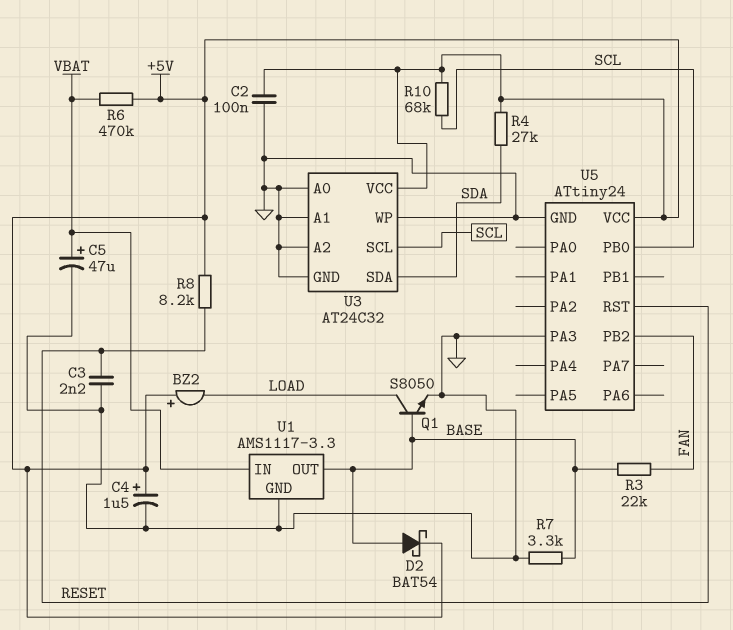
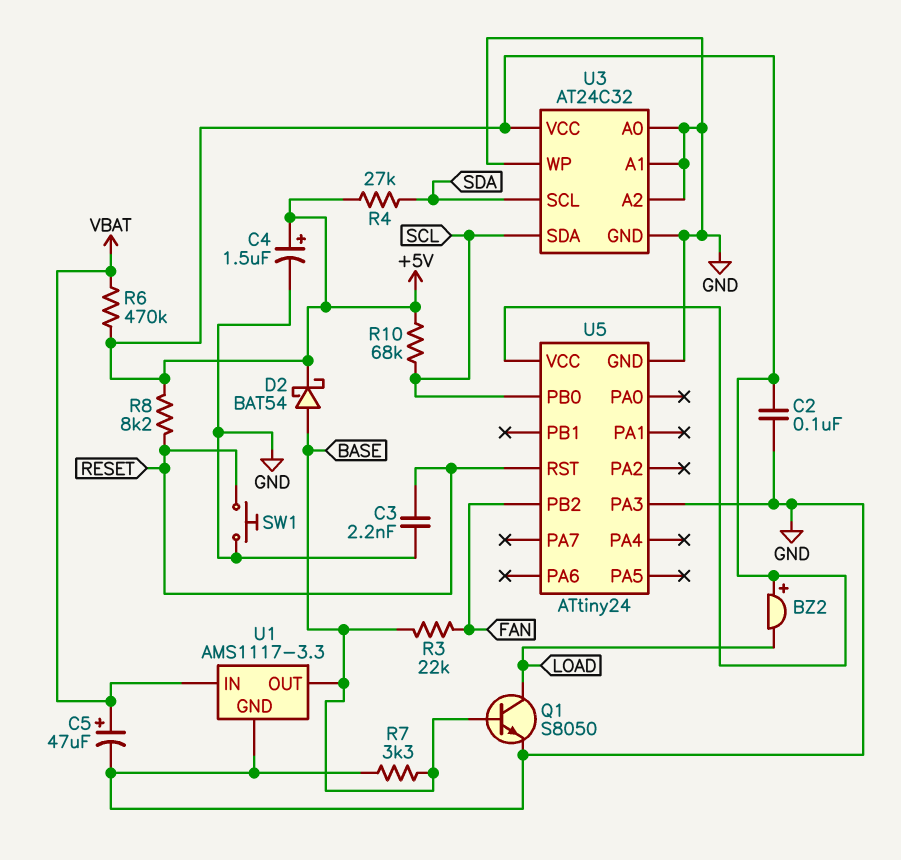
SW1: none -> button (GND, RESET)
U3 pin SCL: SCL -> SDA
U3 pin SDA: SDA -> SCL

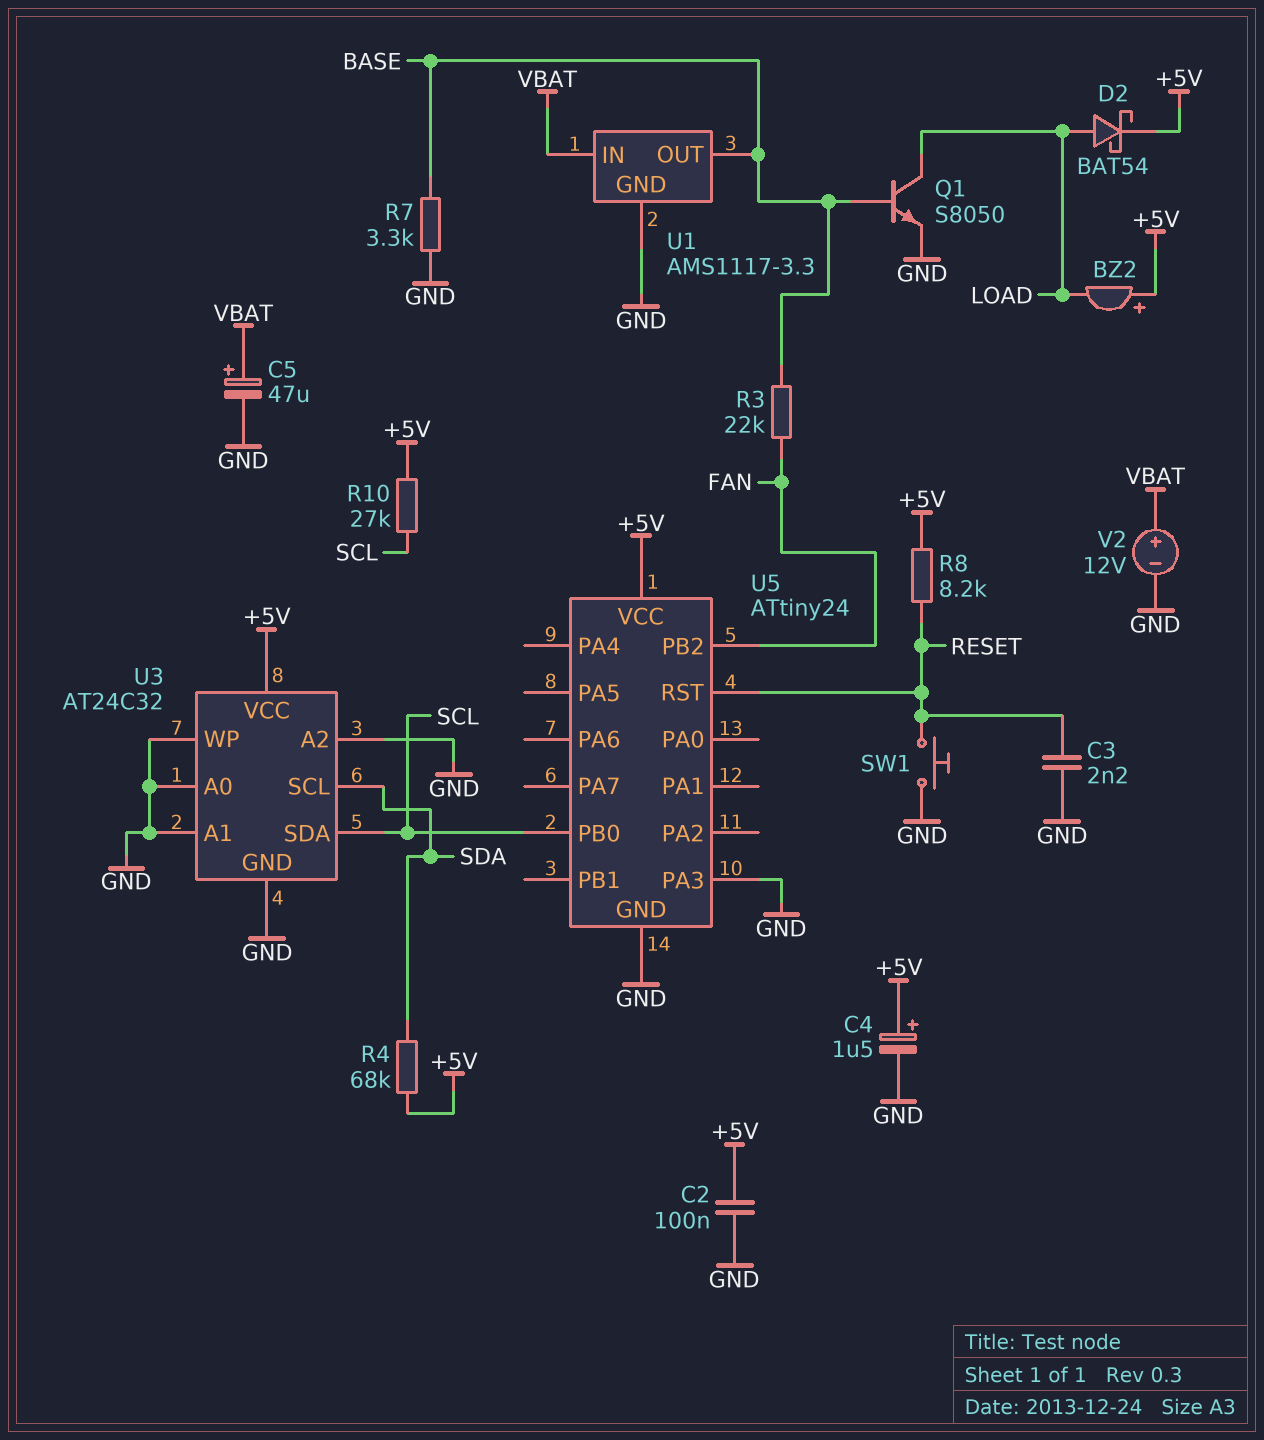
D2: schottky BAT54 (A BASE, K +5V) -> schottky BAT54 (A LOAD, K +5V)
R4: 27k (+5V, SDA) -> 68k (+5V, SDA)
R6: 470k (+5V, VBAT) -> none
R10: 68k (+5V, SCL) -> 27k (+5V, SCL)
V2: none -> 12V (plus VBAT, minus GND)

